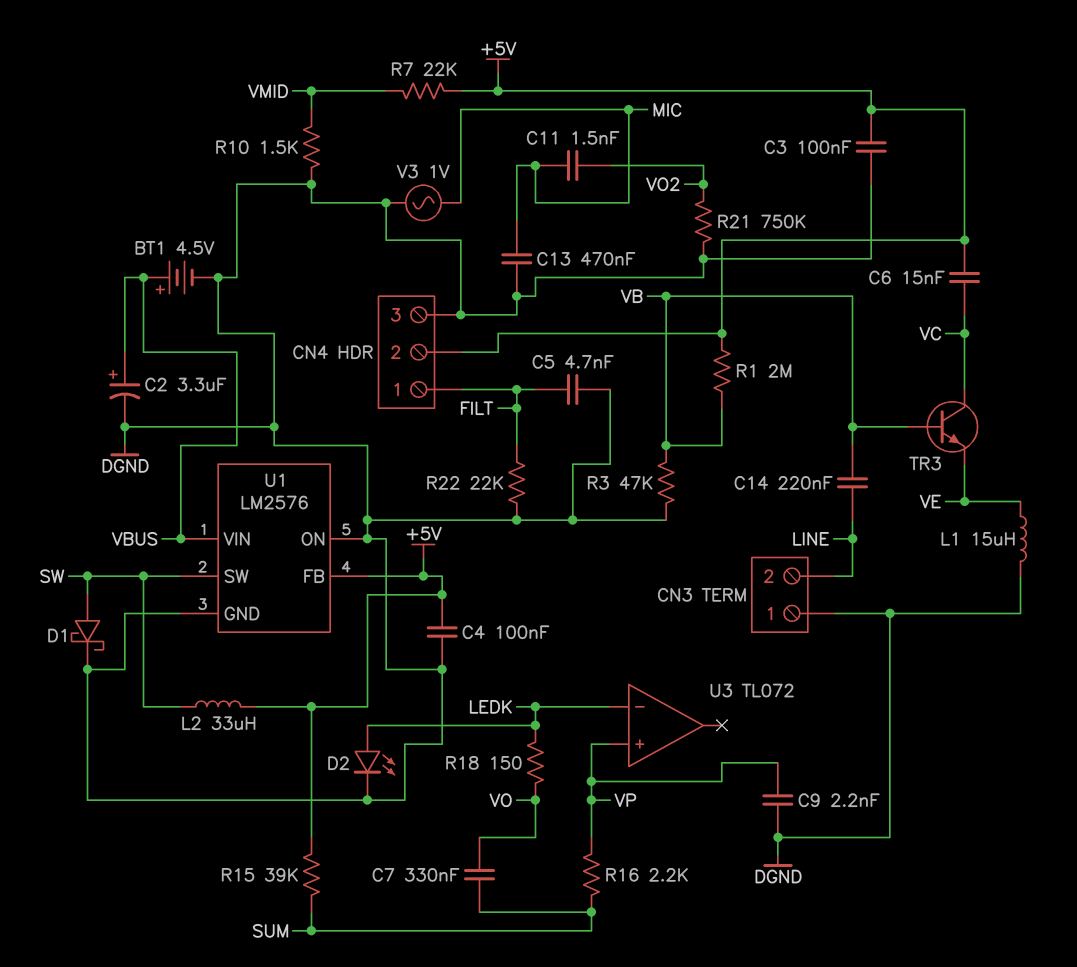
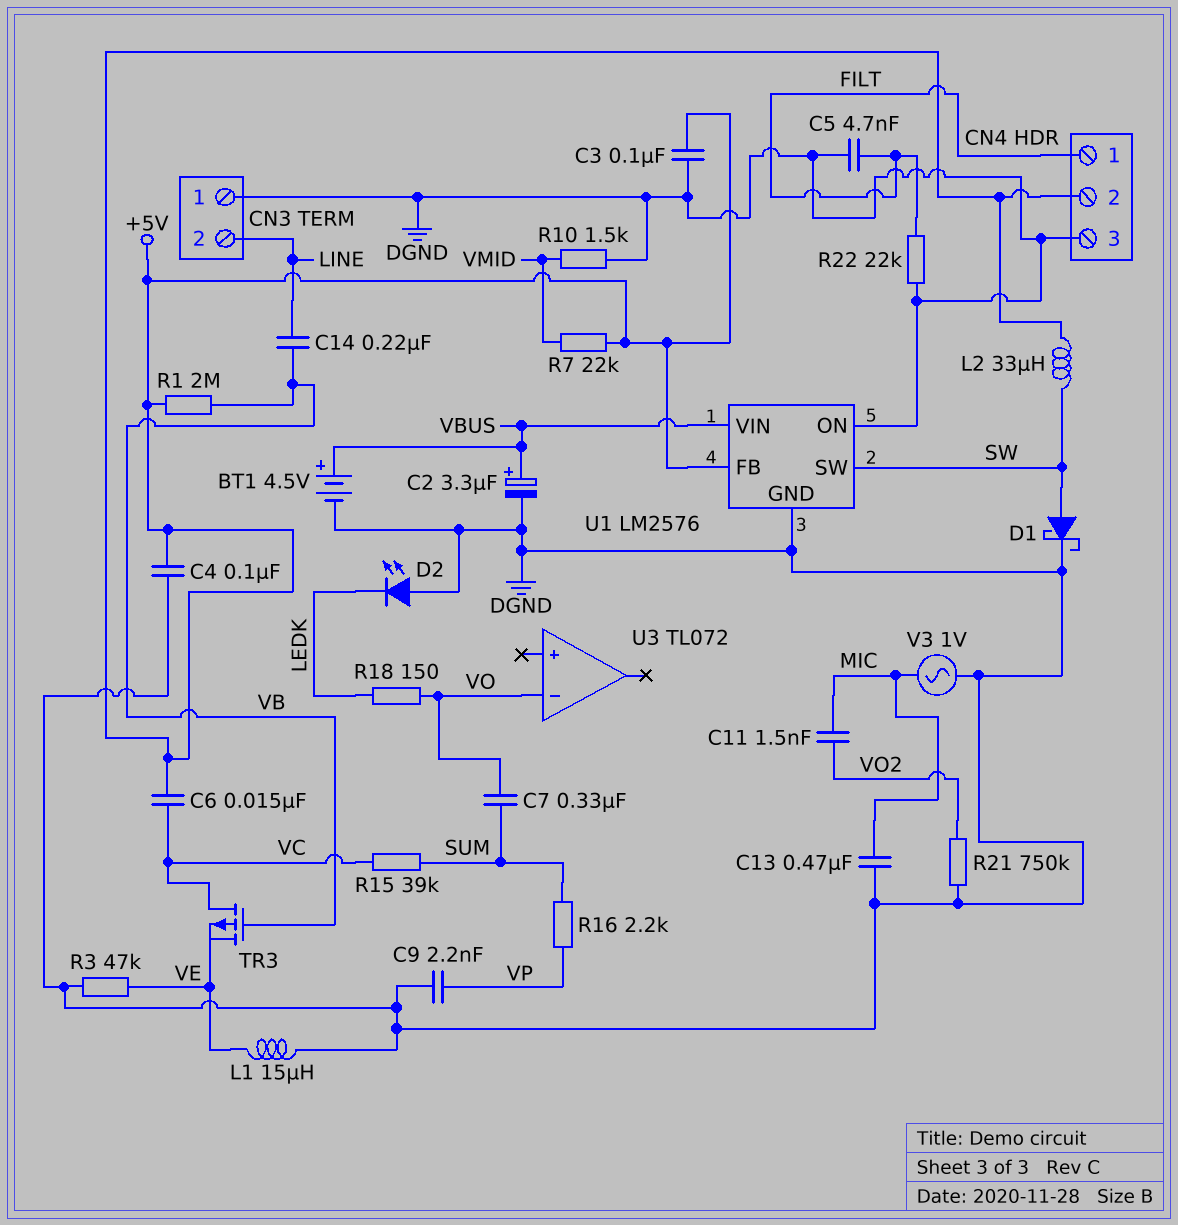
D2: LED (A LEDK, K DGND) -> LED (A DGND, K LEDK)
R3: 47k (DGND, VB) -> 47k (DGND, VE)
R15: 39k (+5V, SUM) -> 39k (SUM, VC)
TR3: NPN (B VB, C VC, E VE) -> PMOS (G VB, D VC, S VE)
U3 pin in+: VP -> none
U3 pin in-: LEDK -> VO

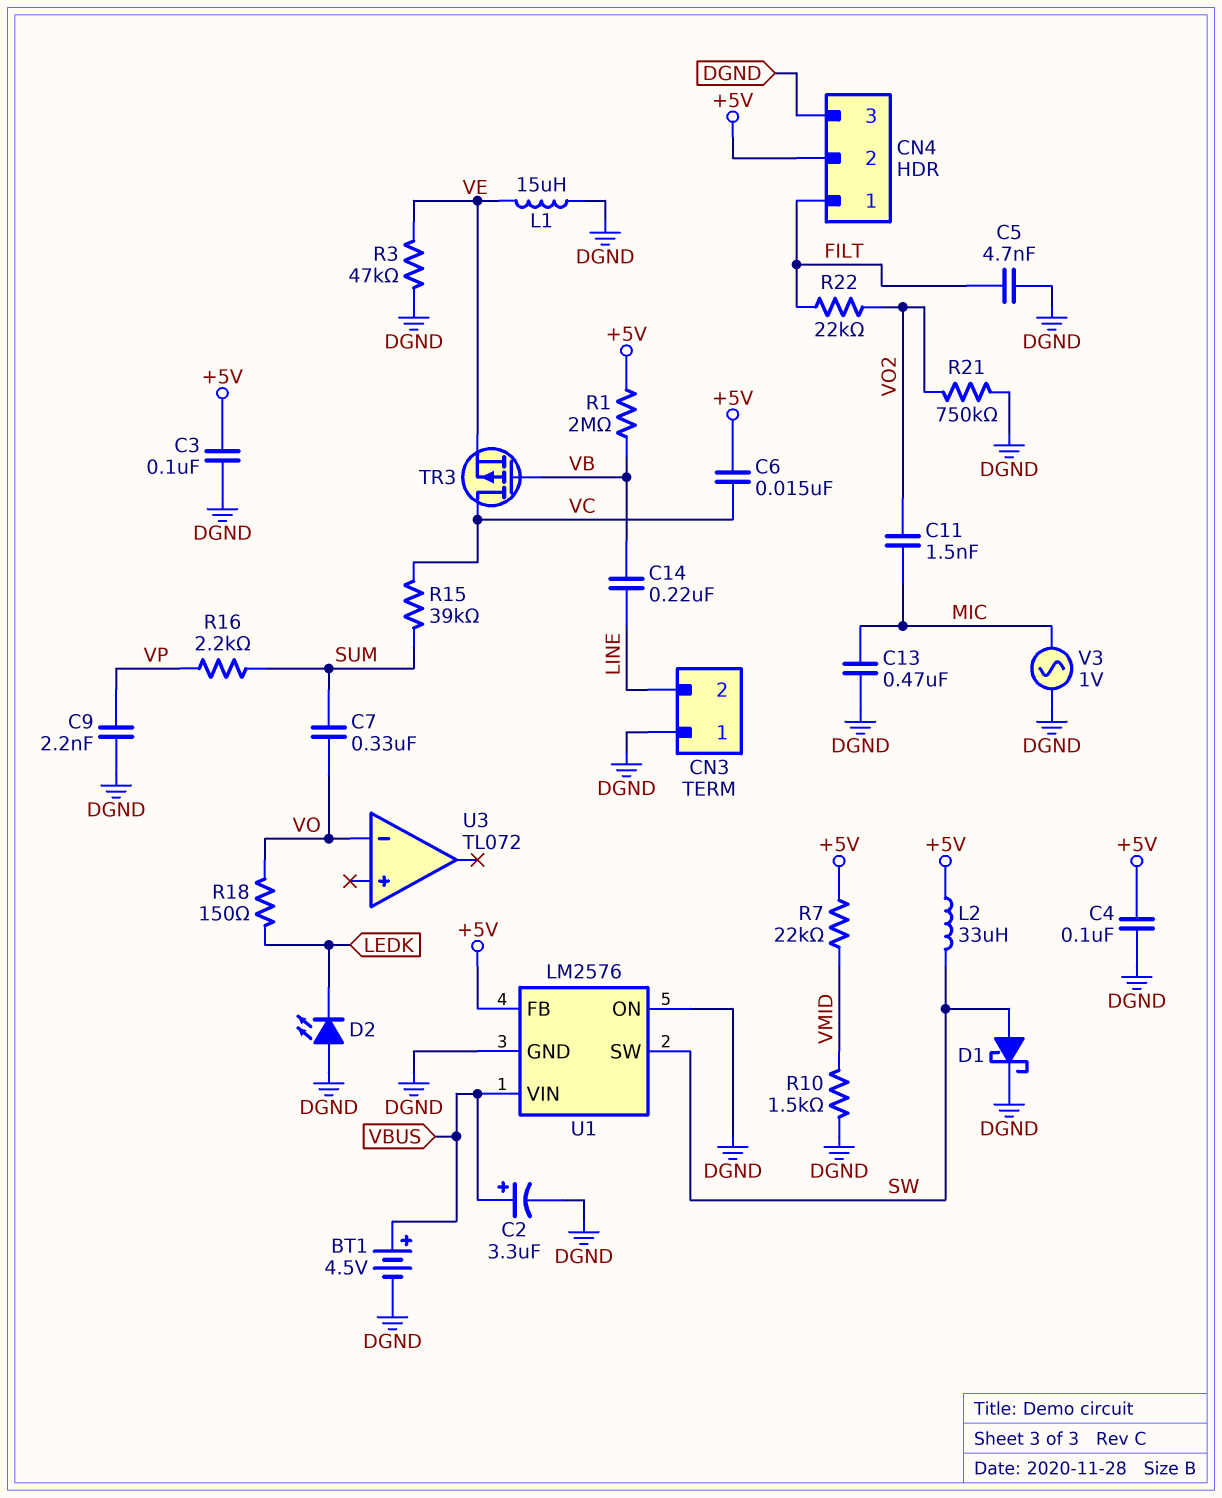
R22: 22k (DGND, FILT) -> 22k (FILT, VO2)

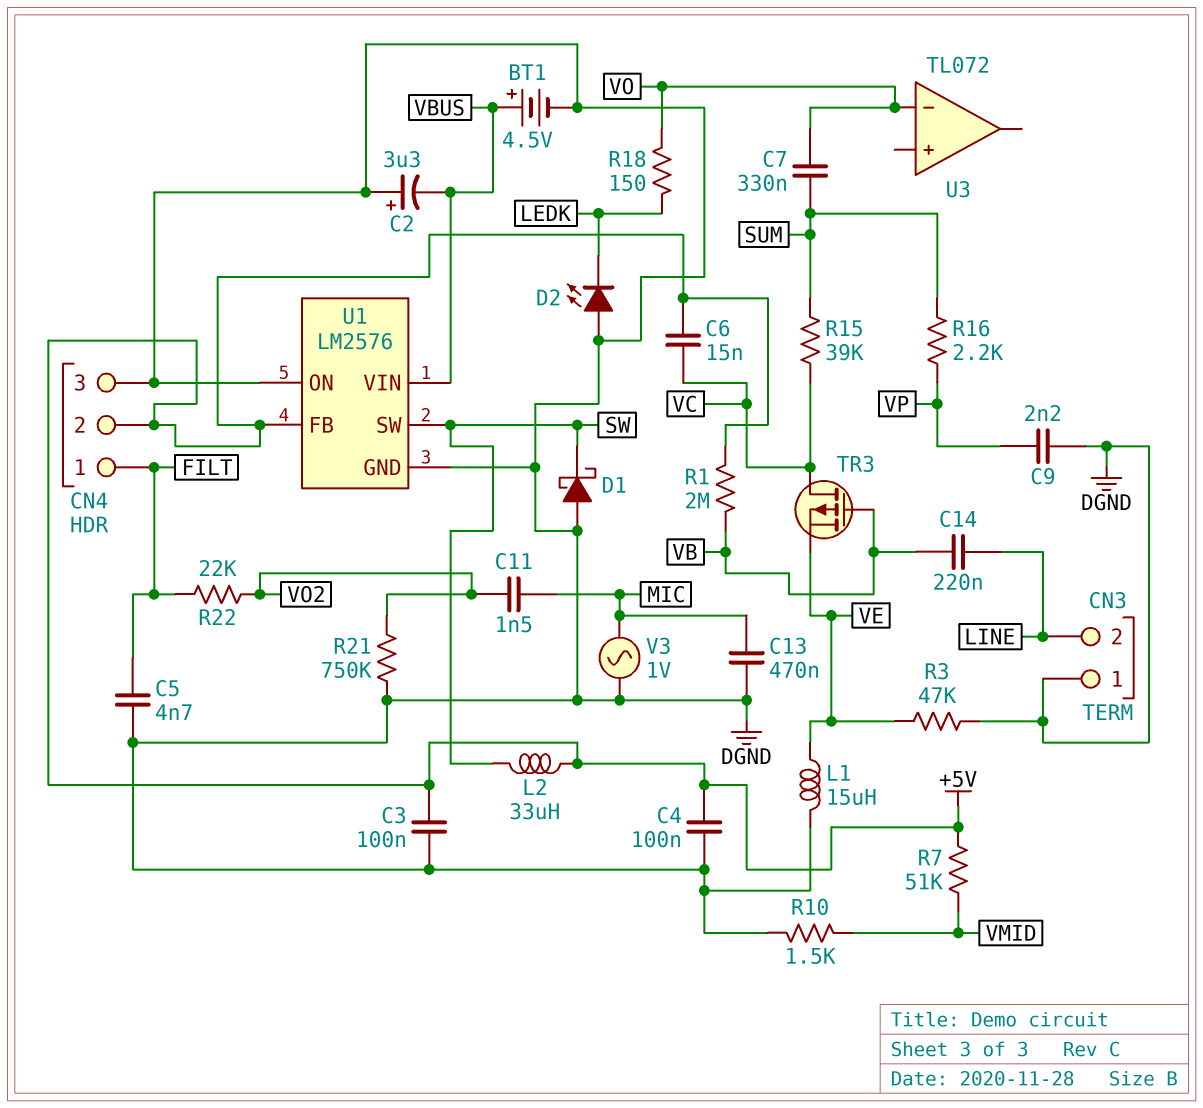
C2: 3.3uF (plus VBUS, minus DGND) -> 3.3uF (plus DGND, minus VBUS)
D1: schottky (A SW, K DGND) -> schottky (A DGND, K SW)
R7: 22k (+5V, VMID) -> 51k (+5V, VMID)

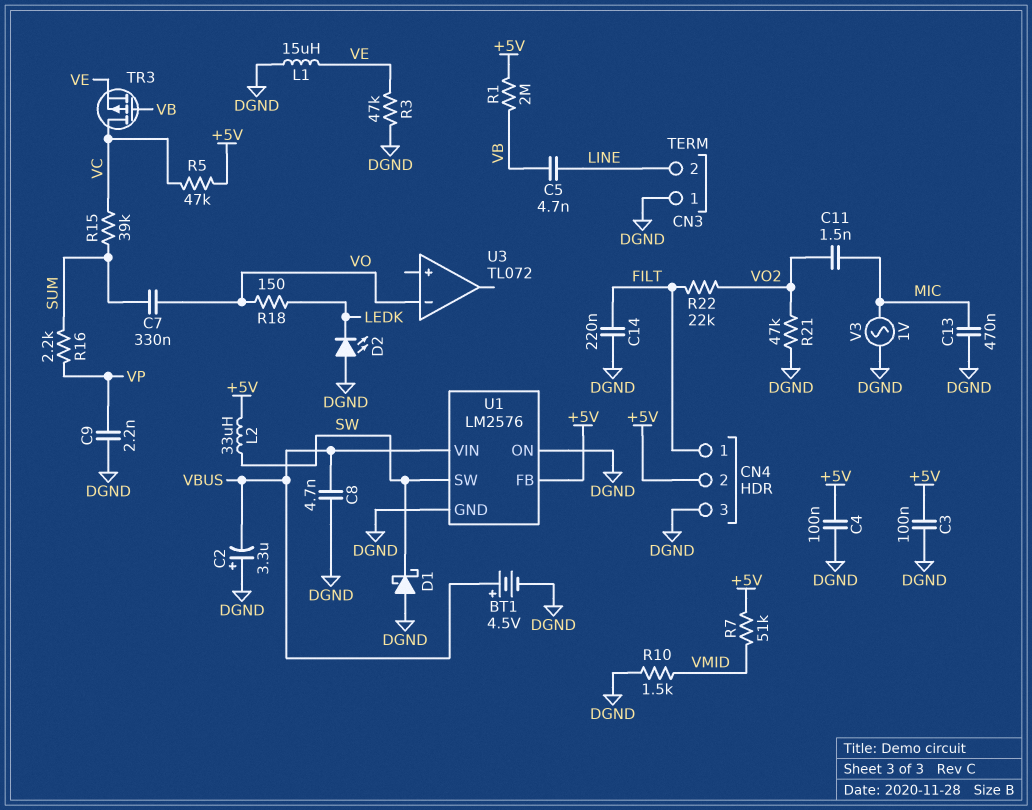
C5: 4.7nF (DGND, FILT) -> 4.7nF (LINE, VB)
C6: 15nF (+5V, VC) -> none
C8: none -> 4.7nF (DGND, VBUS)
C14: 220nF (LINE, VB) -> 220nF (DGND, FILT)
R5: none -> 47k (+5V, VC)
R21: 750k (DGND, VO2) -> 47k (DGND, VO2)

